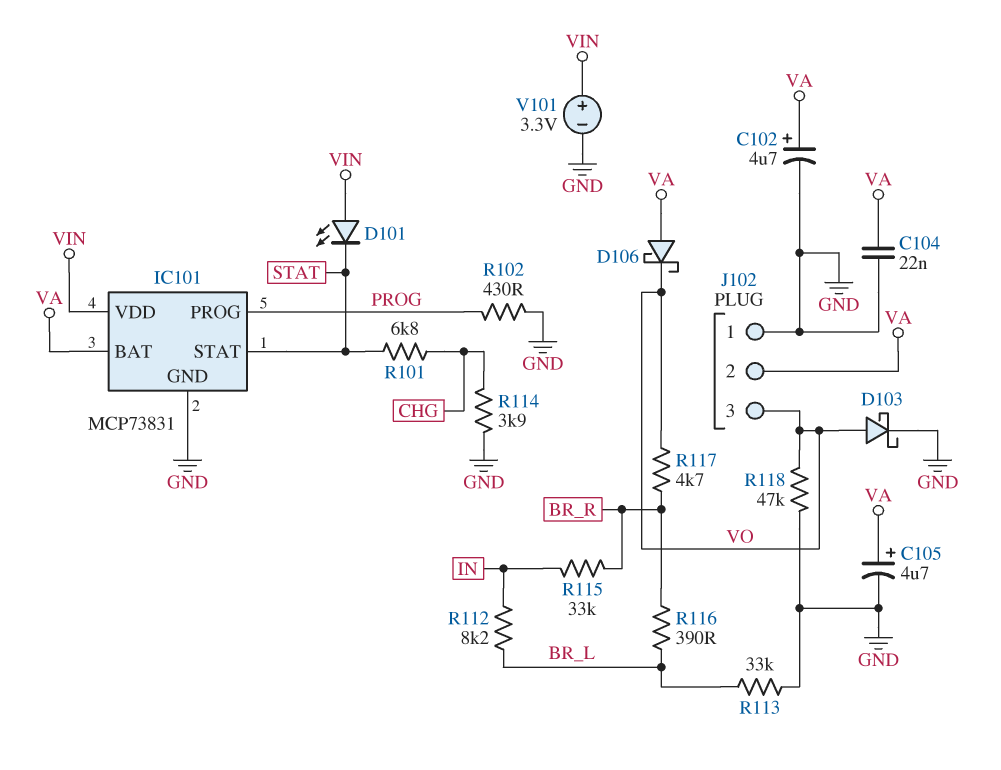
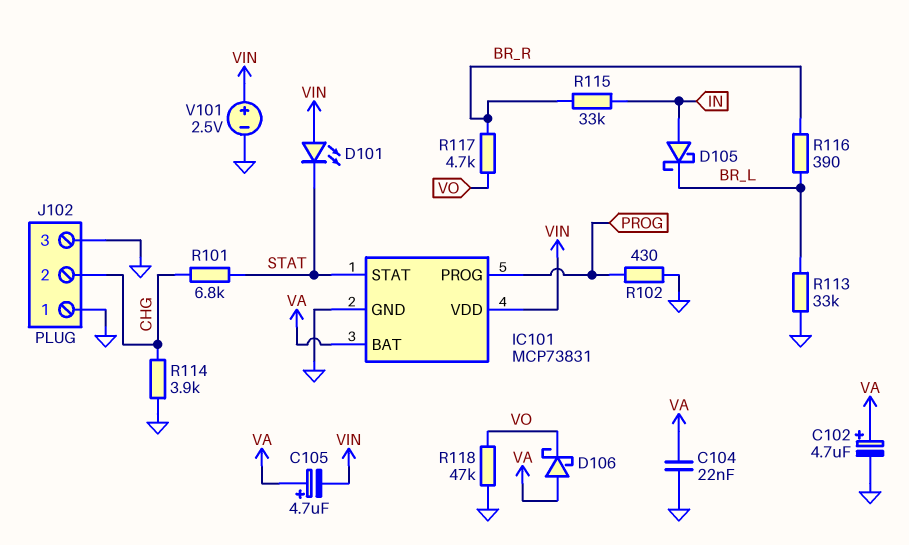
C105: 4.7uF (plus VA, minus GND) -> 4.7uF (plus VA, minus VIN)
D103: schottky (A VO, K GND) -> none
D105: none -> schottky (A IN, K BR_L)
J102 pin 2: VA -> CHG
J102 pin 3: VO -> GND
R112: 8.2k (BR_L, IN) -> none
V101: 3.3V (plus VIN, minus GND) -> 2.5V (plus VIN, minus GND)

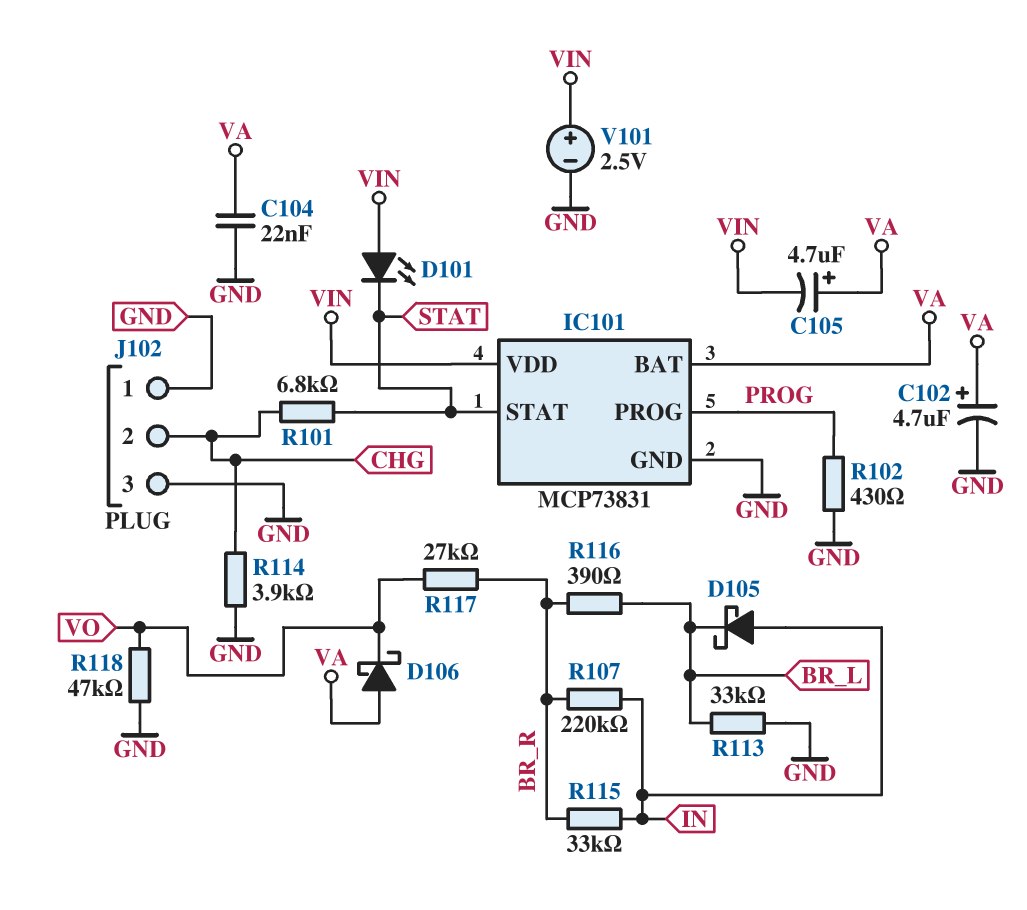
R107: none -> 220k (BR_R, IN)
R117: 4.7k (BR_R, VO) -> 27k (BR_R, VO)

